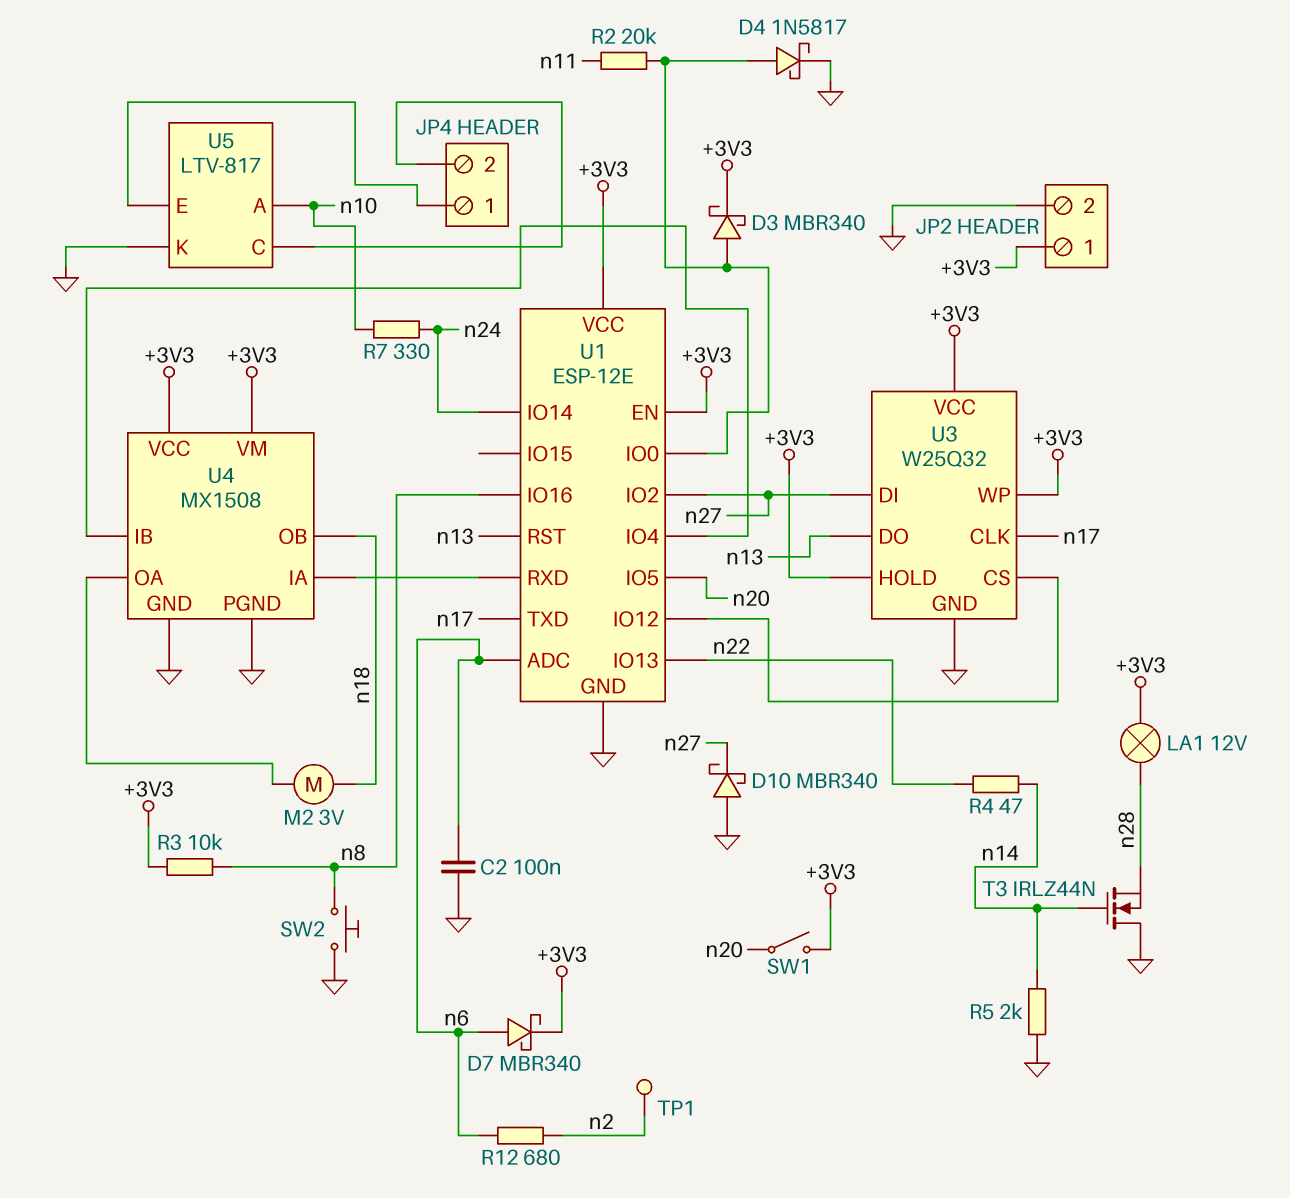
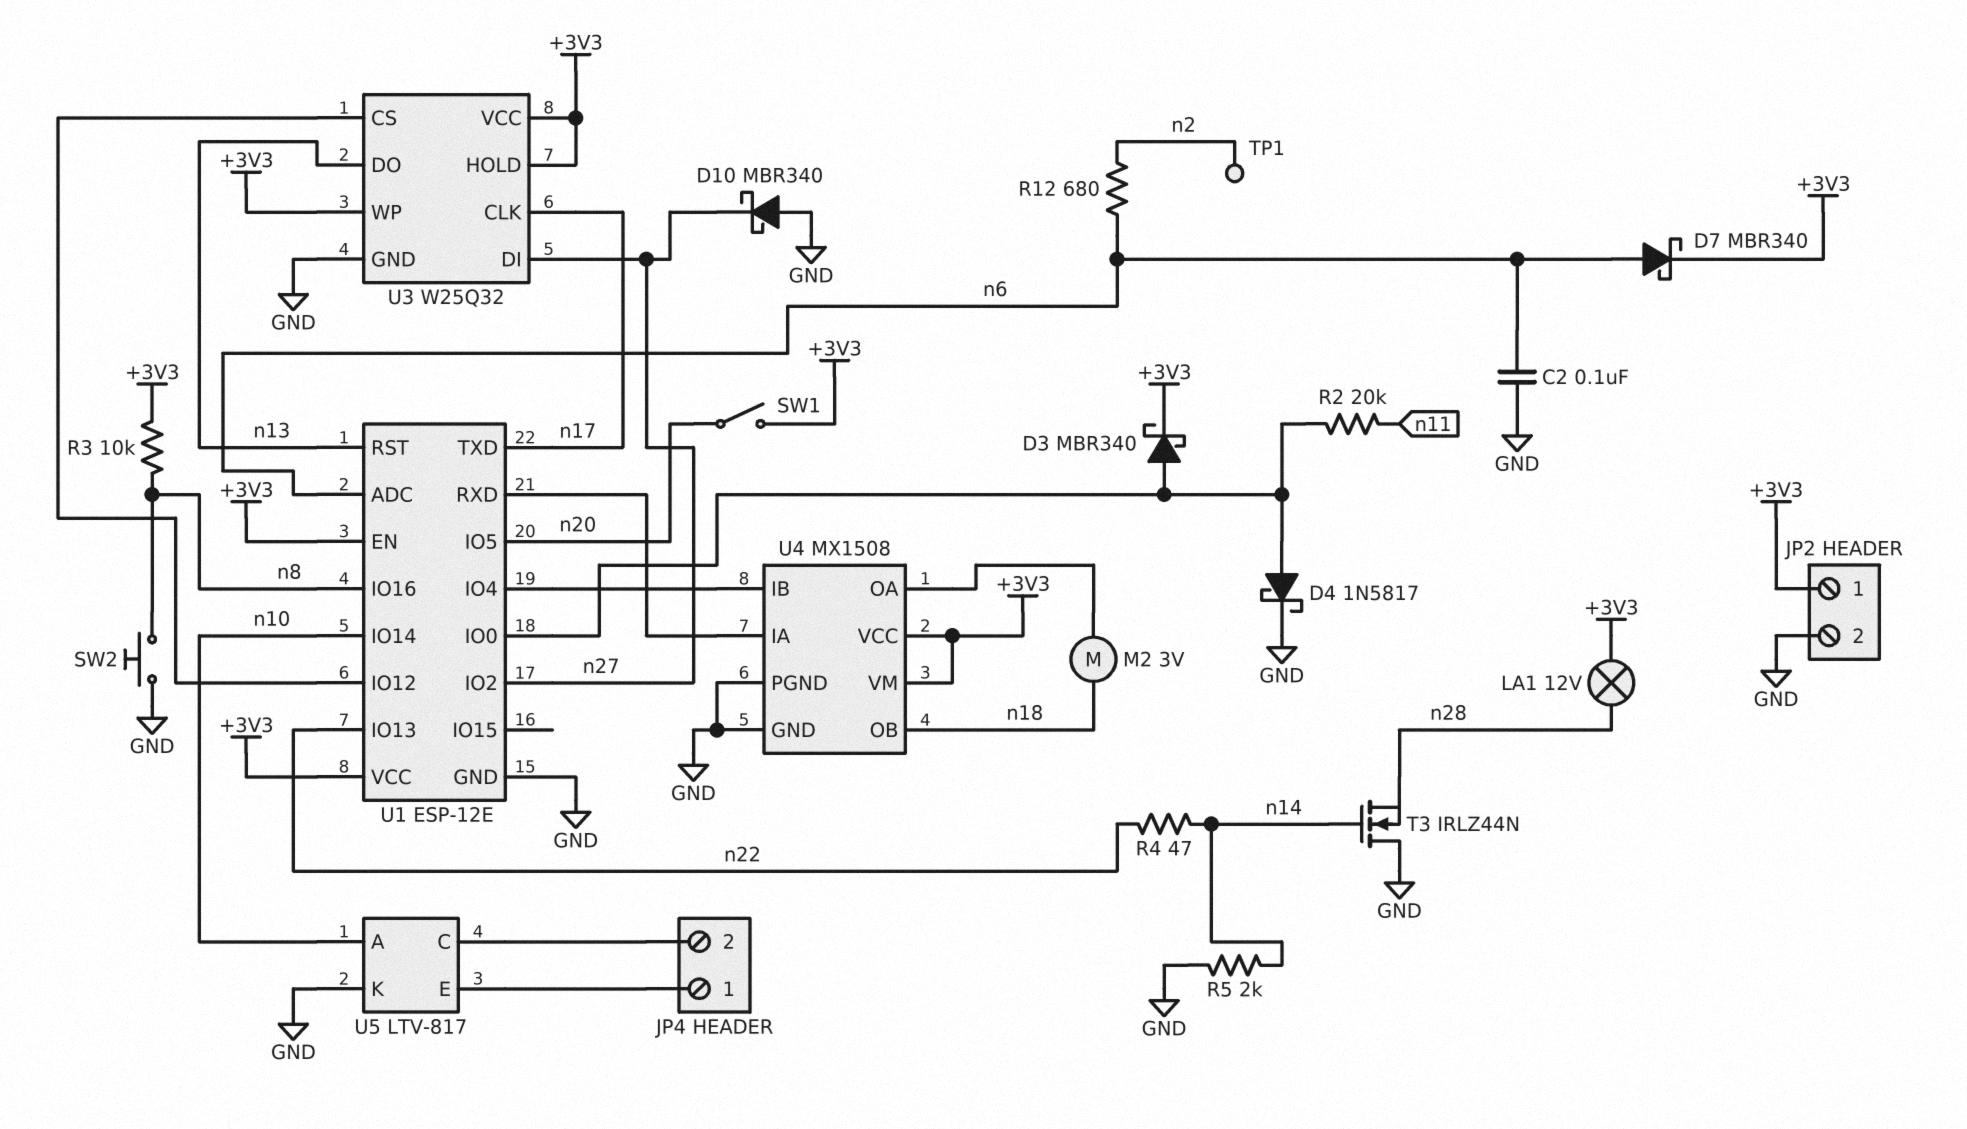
R7: 330 (n10, n24) -> none
U1 pin IO14: n24 -> n10

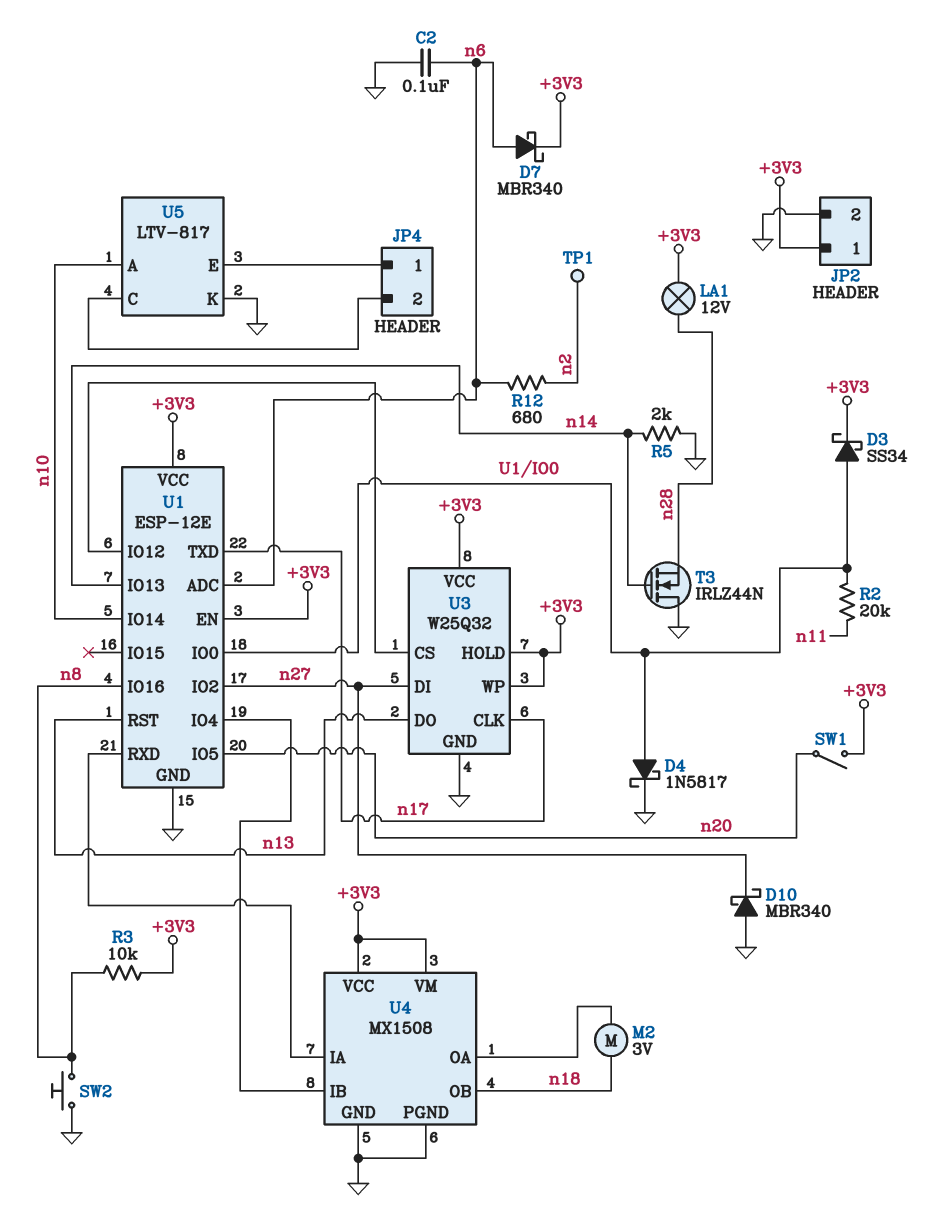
D3: schottky MBR340 (A U1/IO0, K +3V3) -> schottky SS34 (A U1/IO0, K +3V3)
R4: 47 (n14, n22) -> none
U1 pin IO13: n22 -> n14

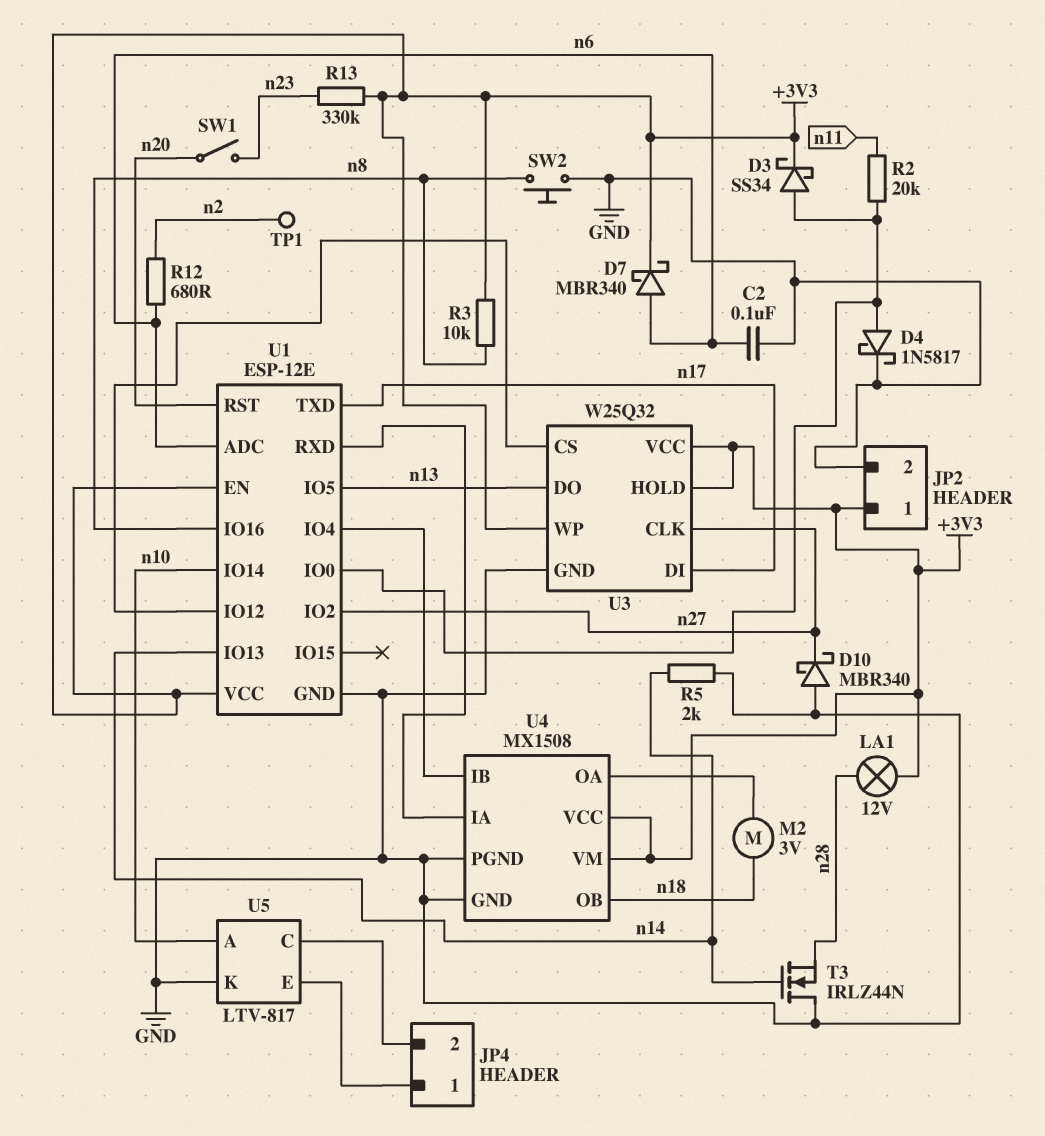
R13: none -> 330k (+3V3, n23)
SW1: switch (+3V3, n20) -> switch (n20, n23)
U1 pin IO5: n20 -> n13
U1 pin RST: n13 -> n20
U3 pin CLK: n17 -> n27
U3 pin DI: n27 -> n17

